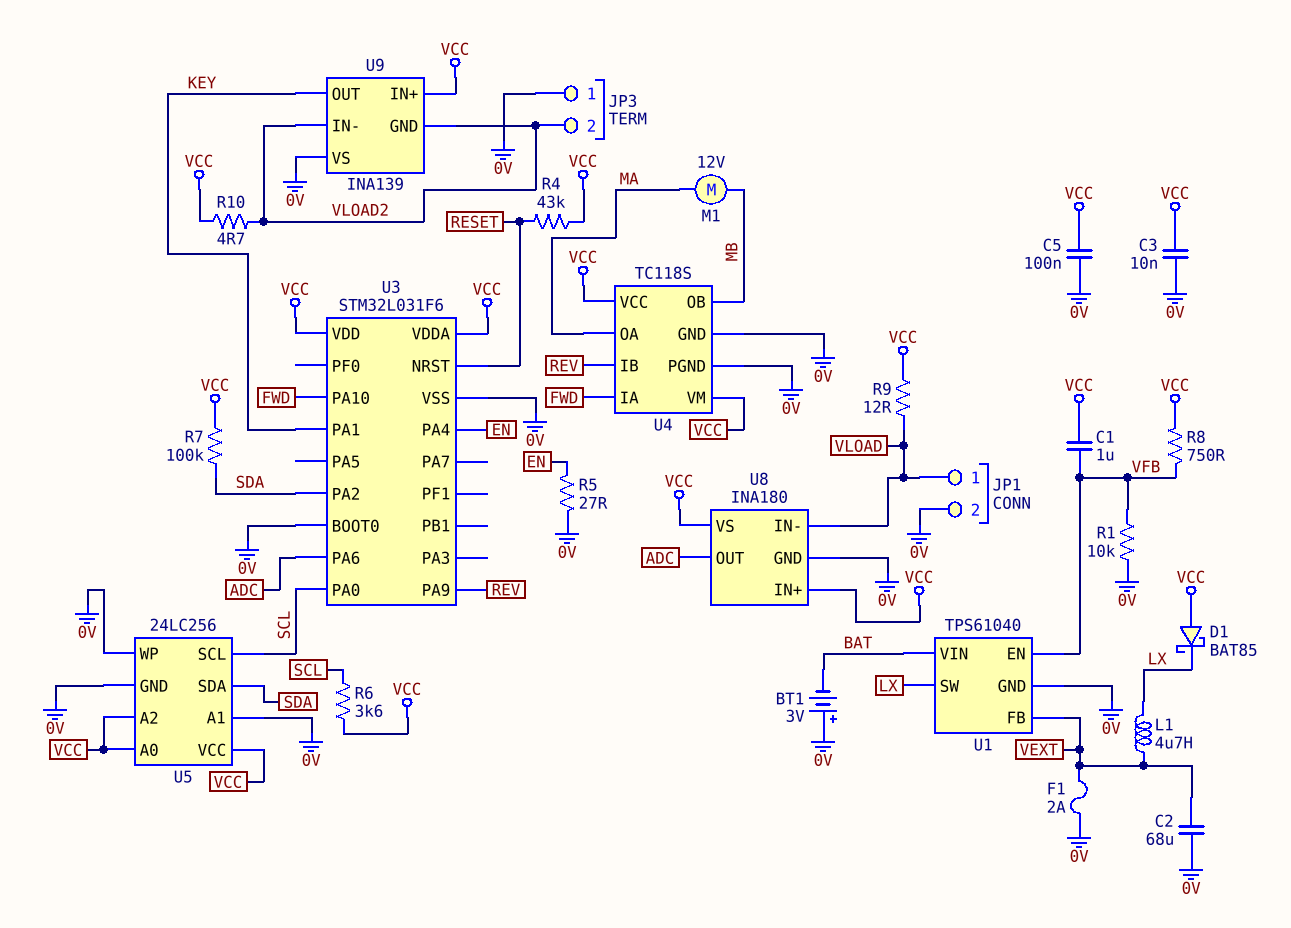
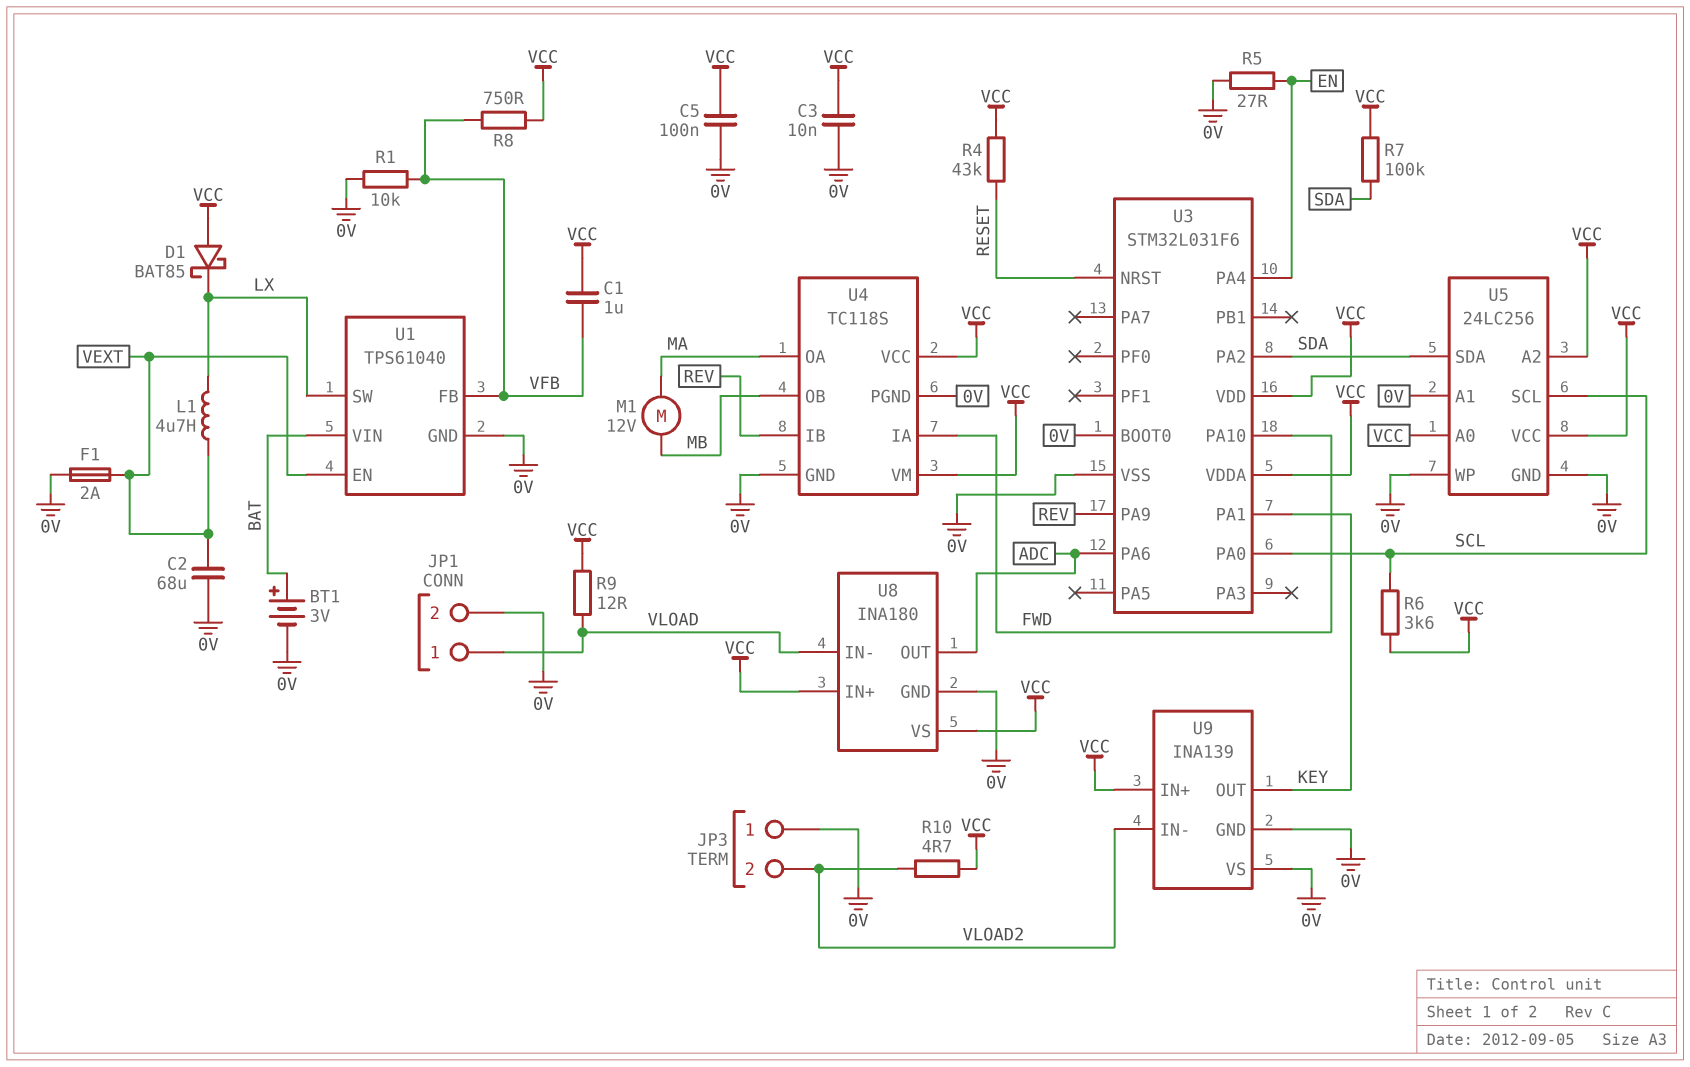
BT1: 3V (plus 0V, minus BAT) -> 3V (plus BAT, minus 0V)
U1 pin EN: VFB -> VEXT
U1 pin FB: VEXT -> VFB
U9 pin GND: VLOAD2 -> 0V

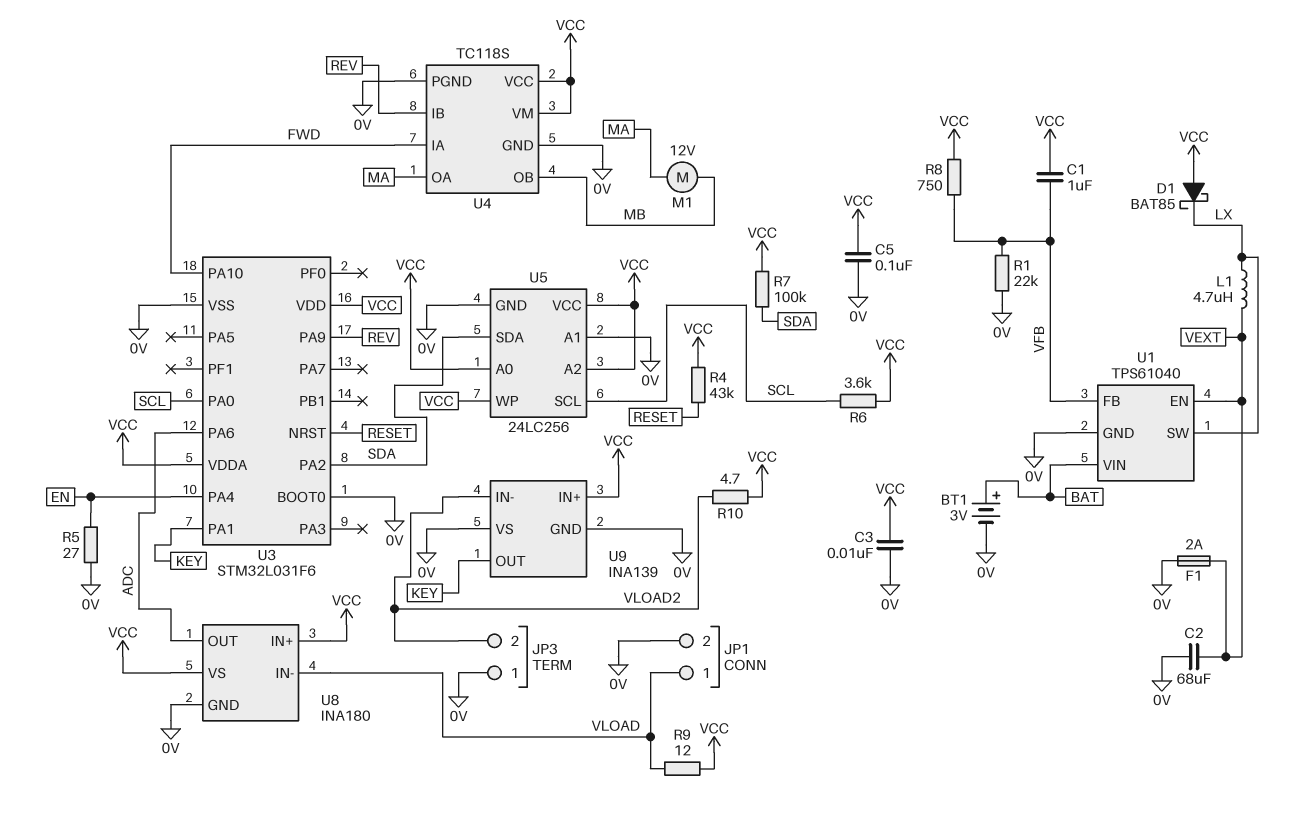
R1: 10k (0V, VFB) -> 22k (0V, VFB)
U5 pin WP: 0V -> VCC

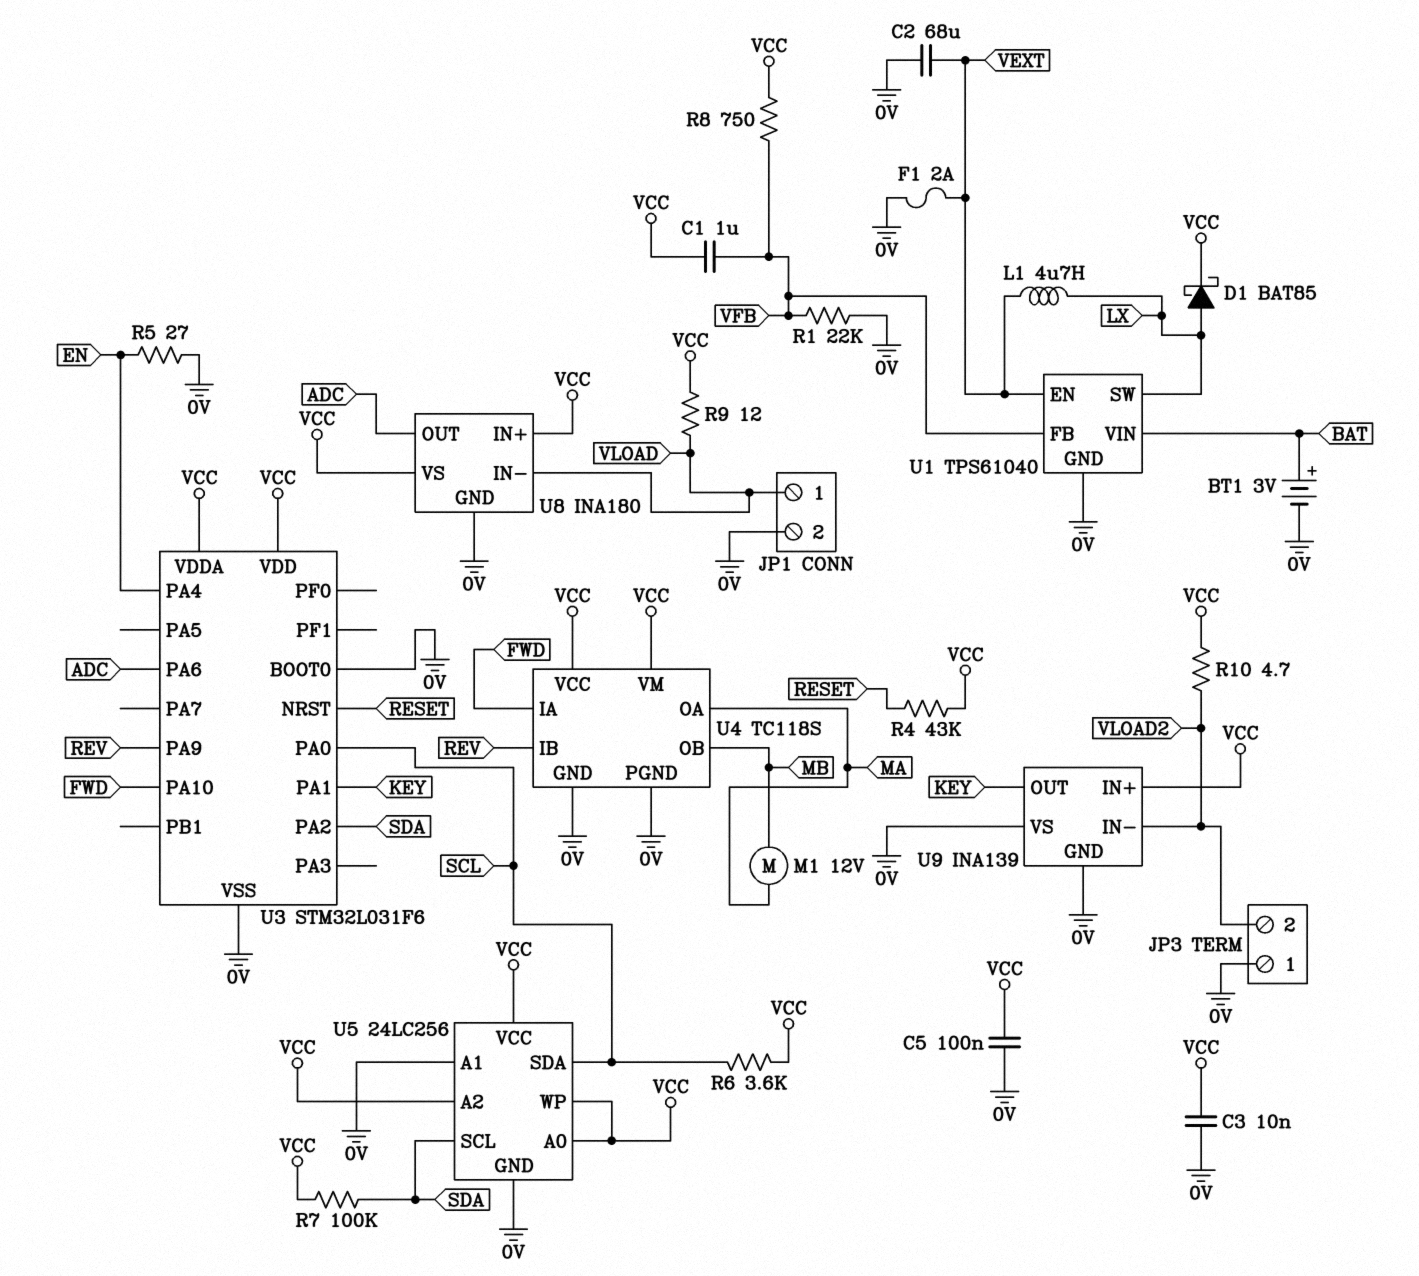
D1: schottky BAT85 (A VCC, K LX) -> schottky BAT85 (A LX, K VCC)
U5 pin SCL: SCL -> SDA
U5 pin SDA: SDA -> SCL

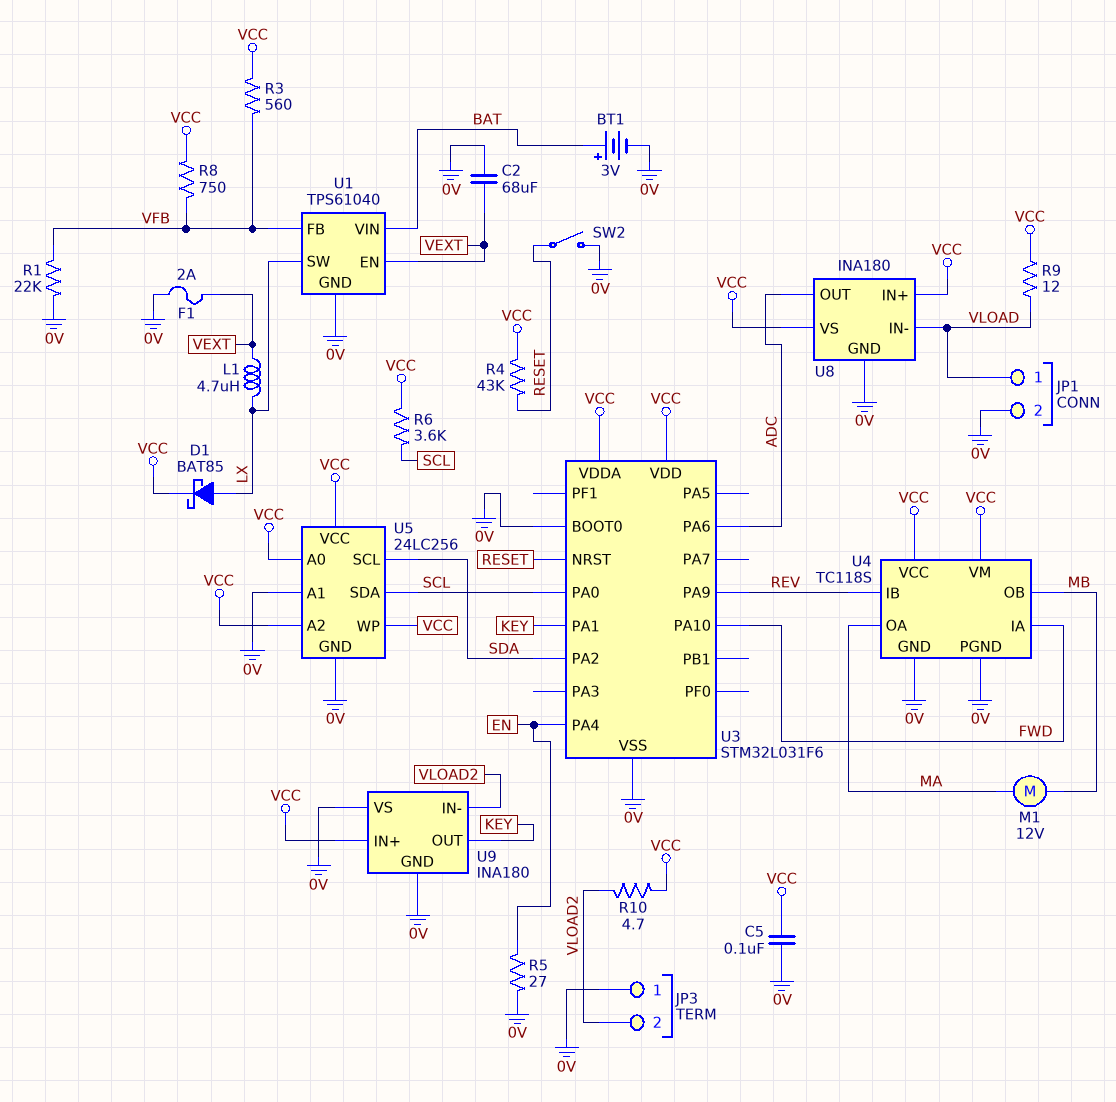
C1: 1uF (VCC, VFB) -> none
C3: 10nF (0V, VCC) -> none
R3: none -> 560 (VCC, VFB)
R7: 100k (SDA, VCC) -> none
SW2: none -> switch (0V, RESET)
U9: INA139 -> INA180

